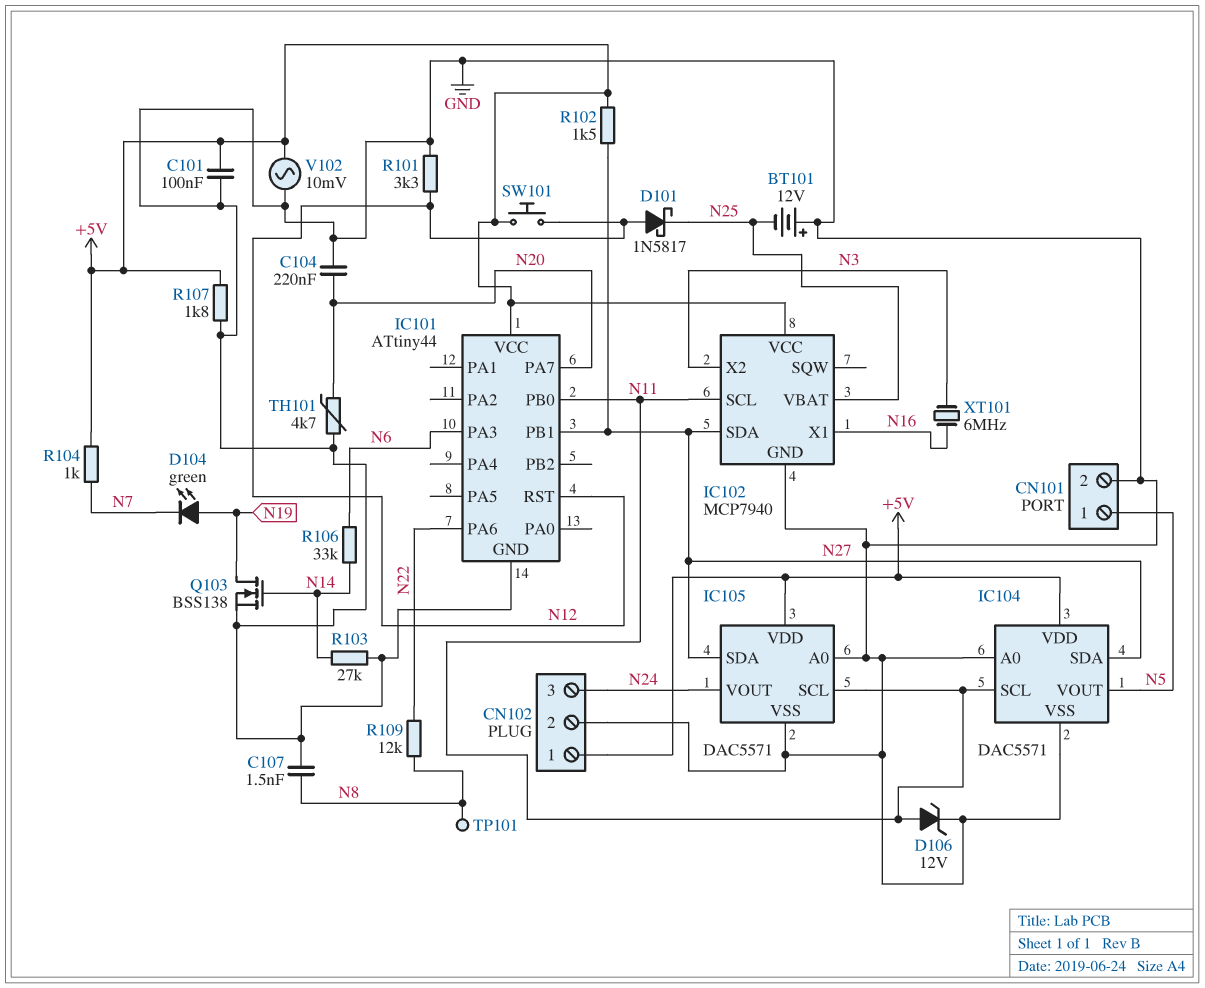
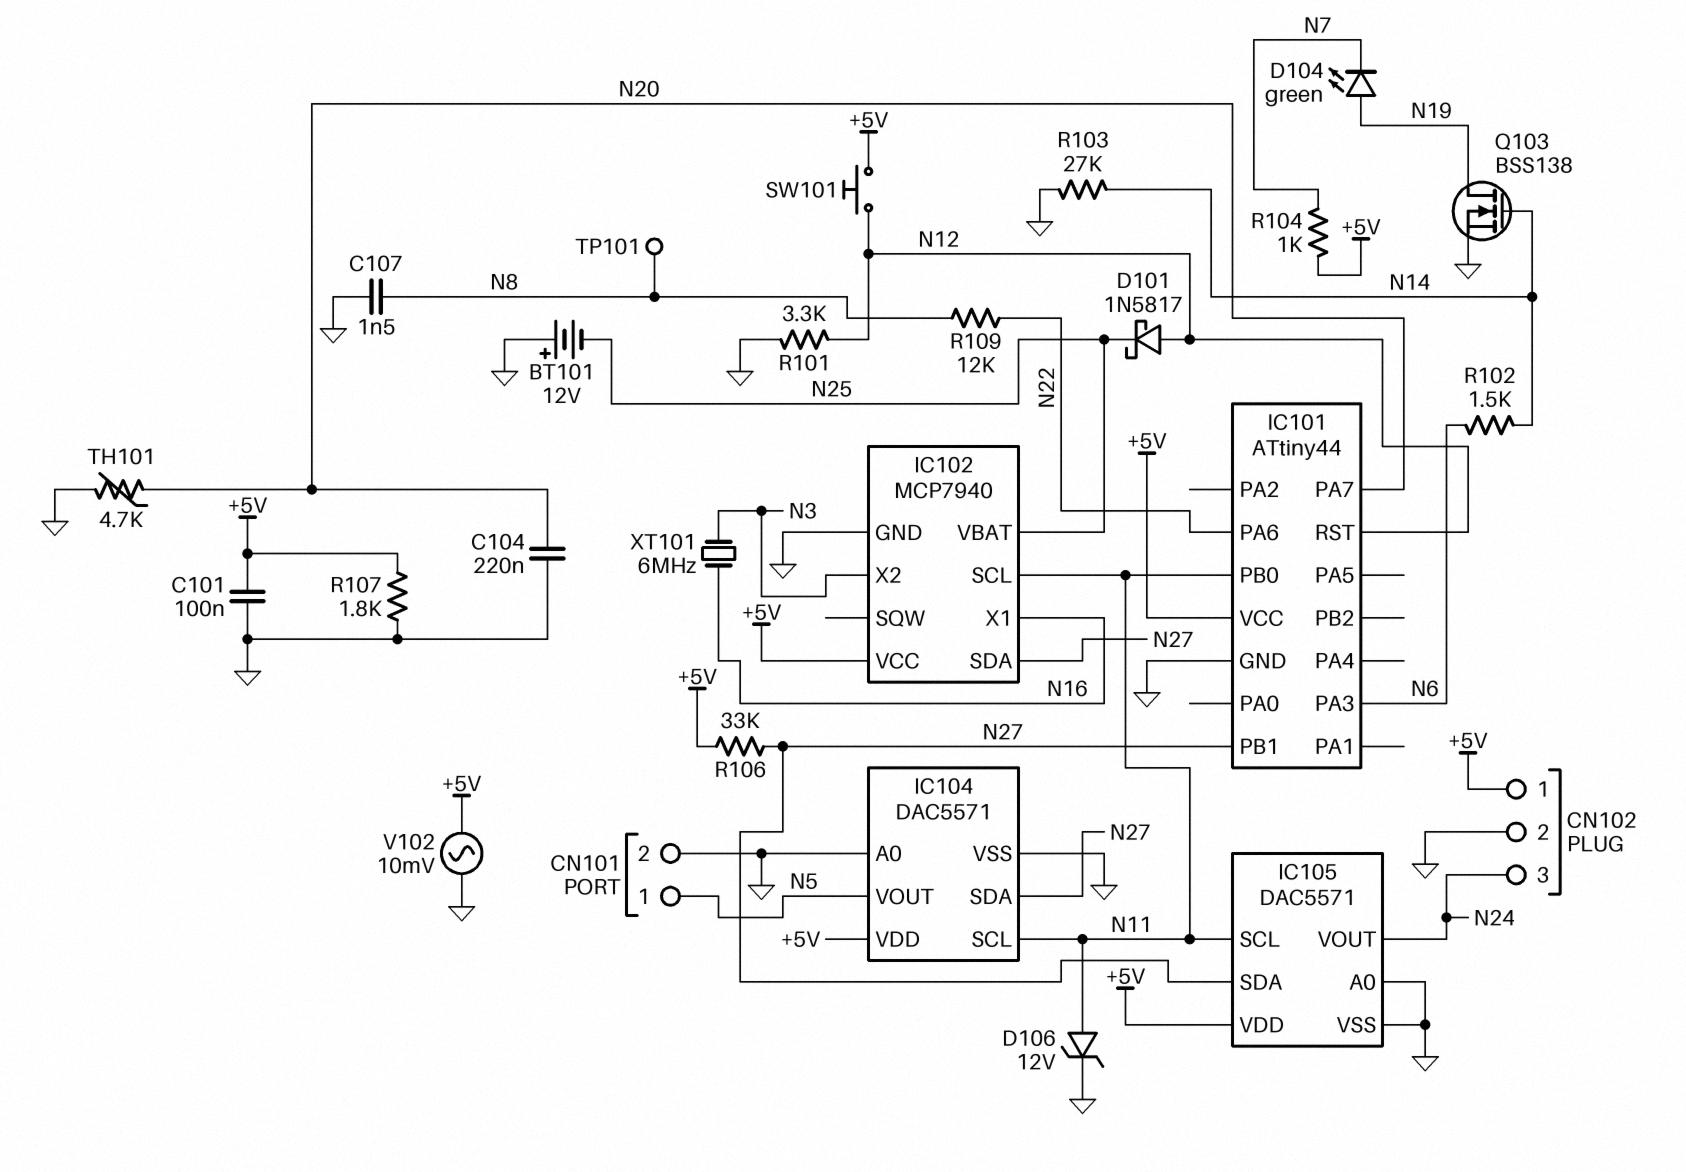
R102: 1.5k (+5V, N27) -> 1.5k (N6, N14)
R106: 33k (N6, N14) -> 33k (+5V, N27)

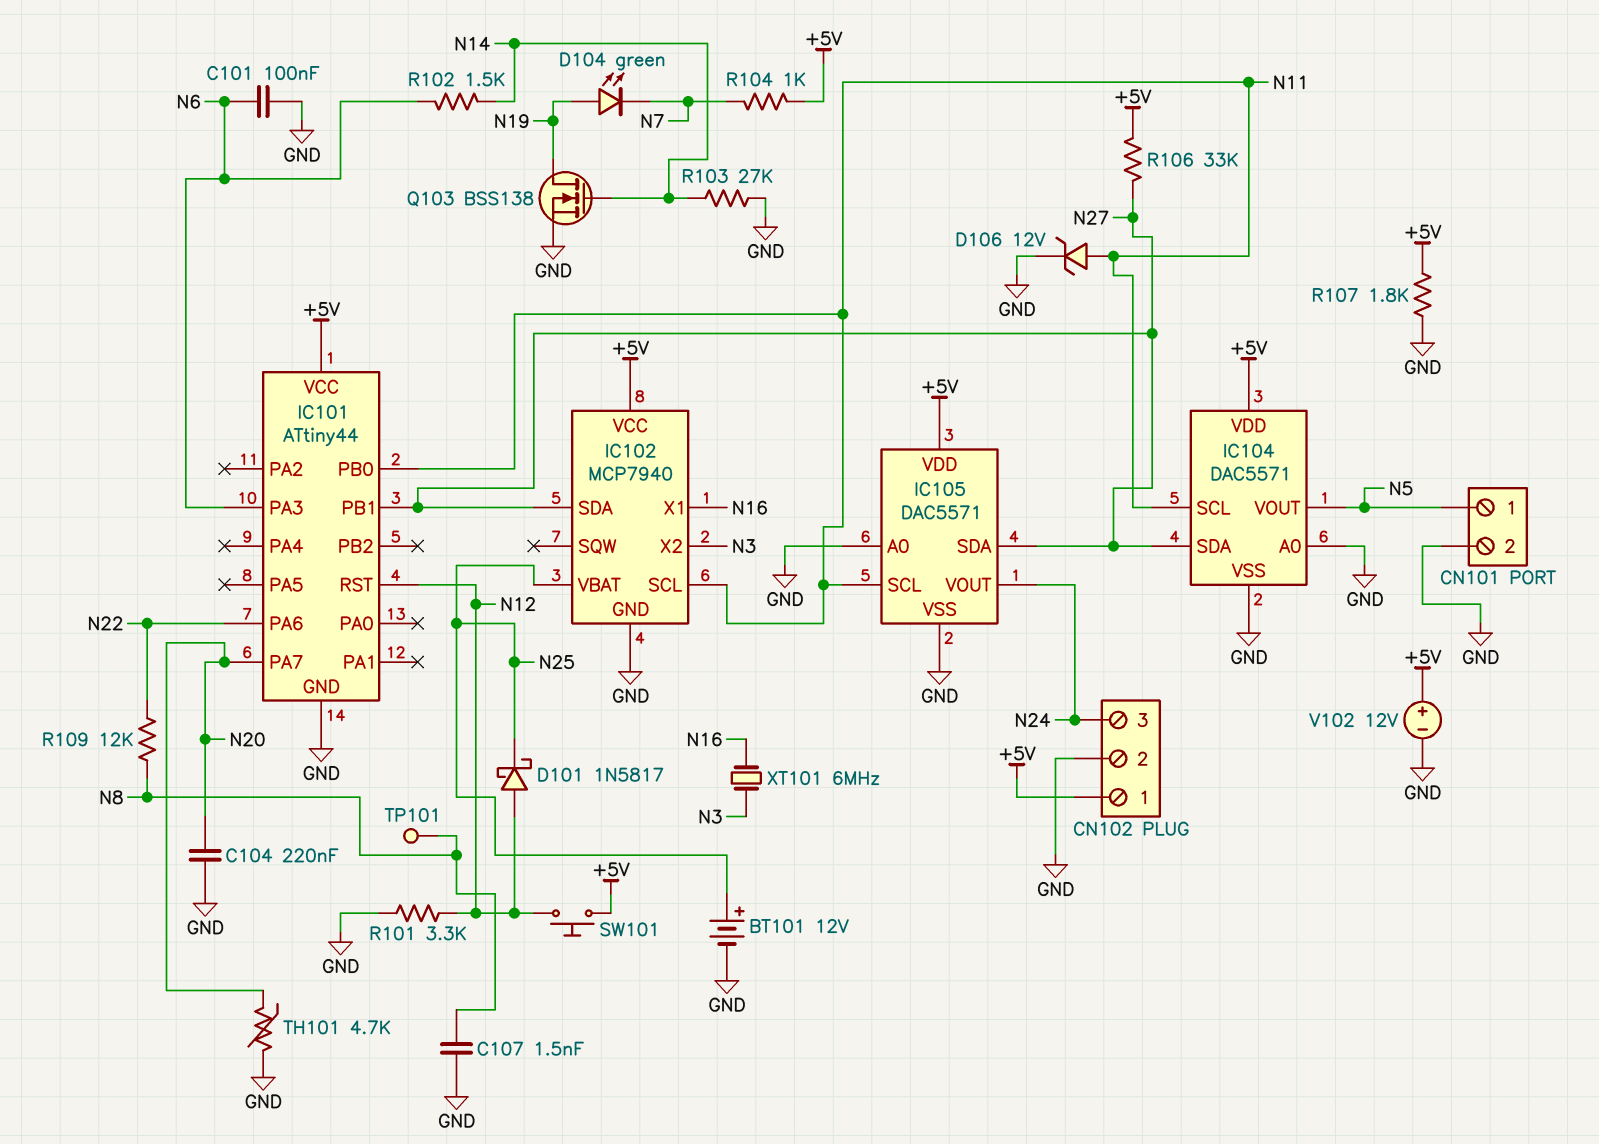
BT101: 12V (plus GND, minus N25) -> 12V (plus N25, minus GND)
C101: 100nF (+5V, GND) -> 100nF (GND, N6)
V102: AC 10mV (+5V, GND) -> 12V (plus +5V, minus GND)

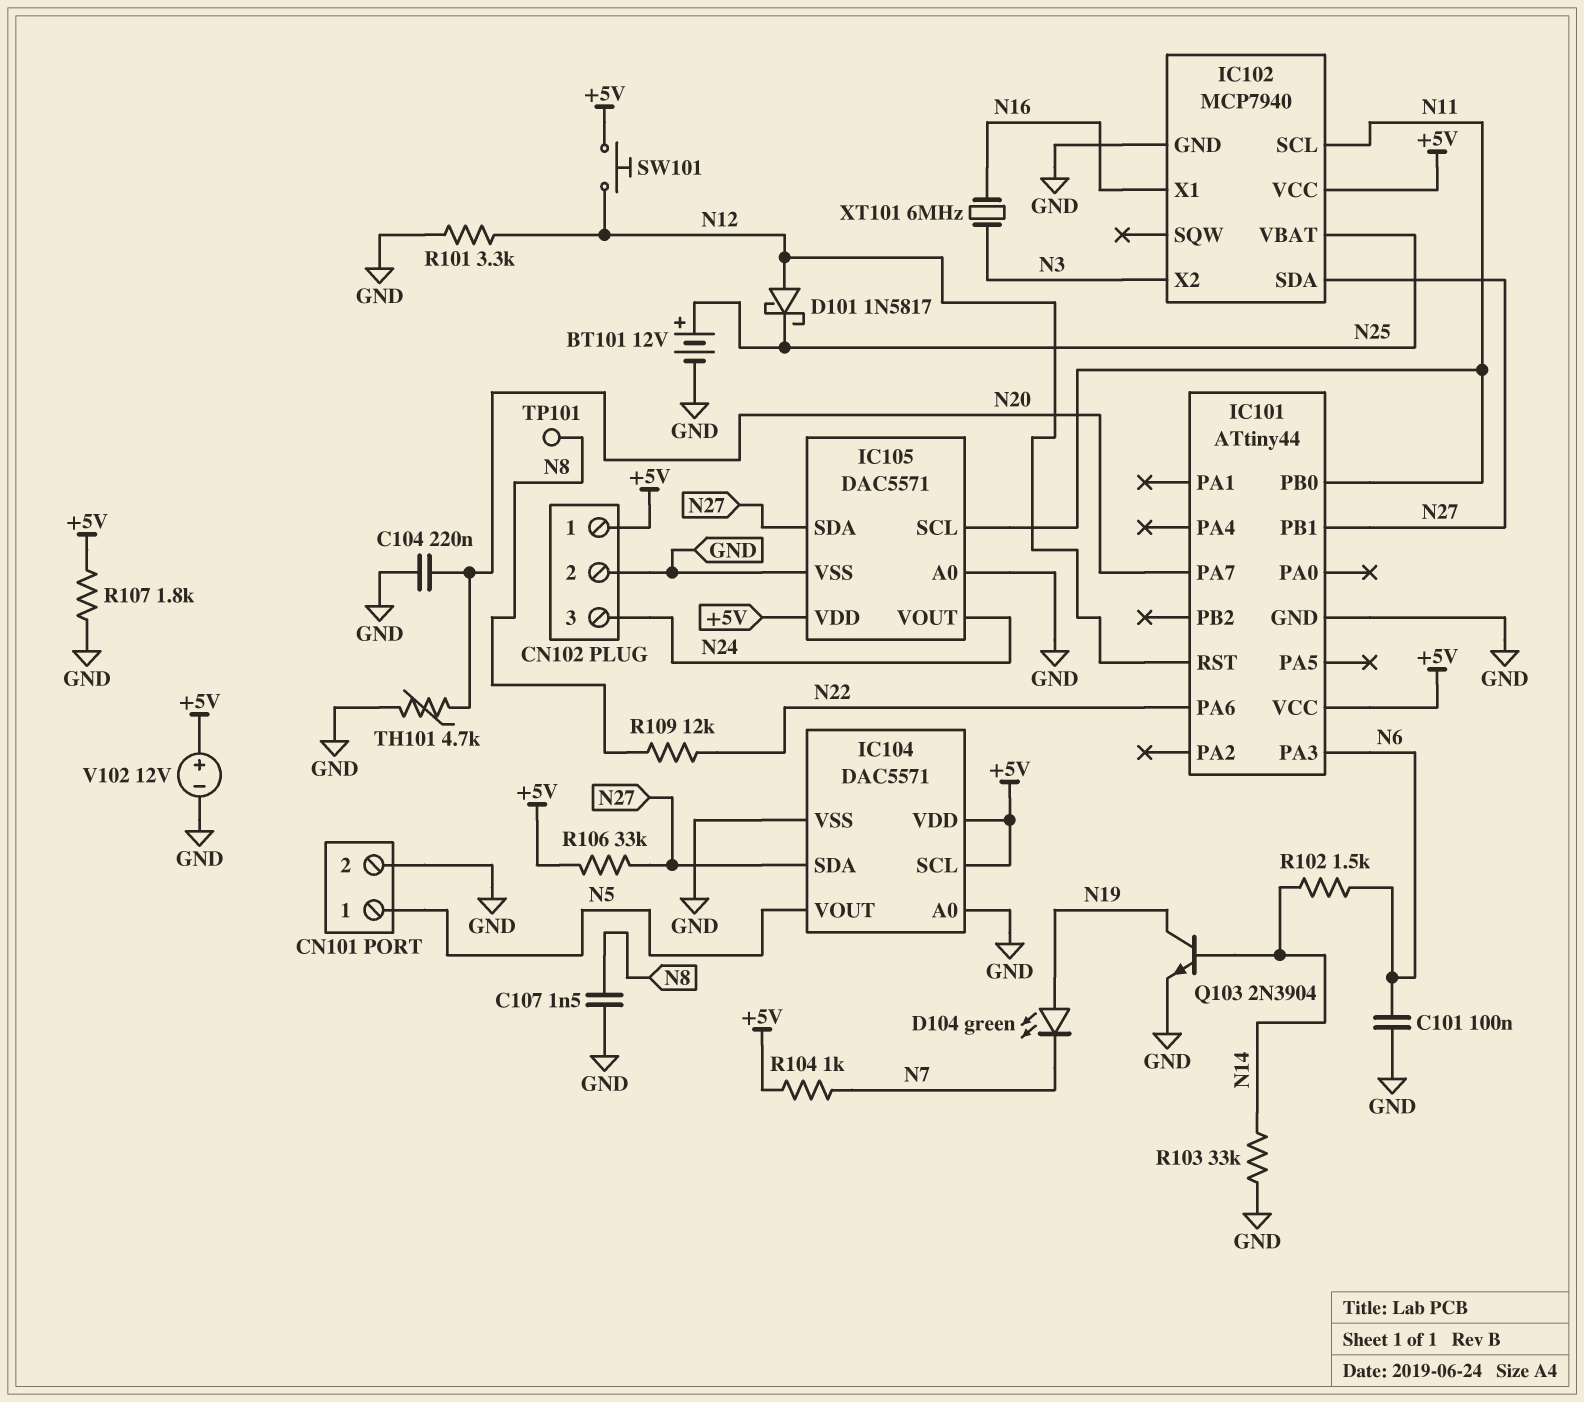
D106: zener 12V (A N11, K GND) -> none
IC104 pin SCL: N11 -> +5V
Q103: NMOS BSS138 (G N14, D N19, S GND) -> NPN 2N3904 (B N14, C N19, E GND)
R103: 27k (GND, N14) -> 33k (GND, N14)

